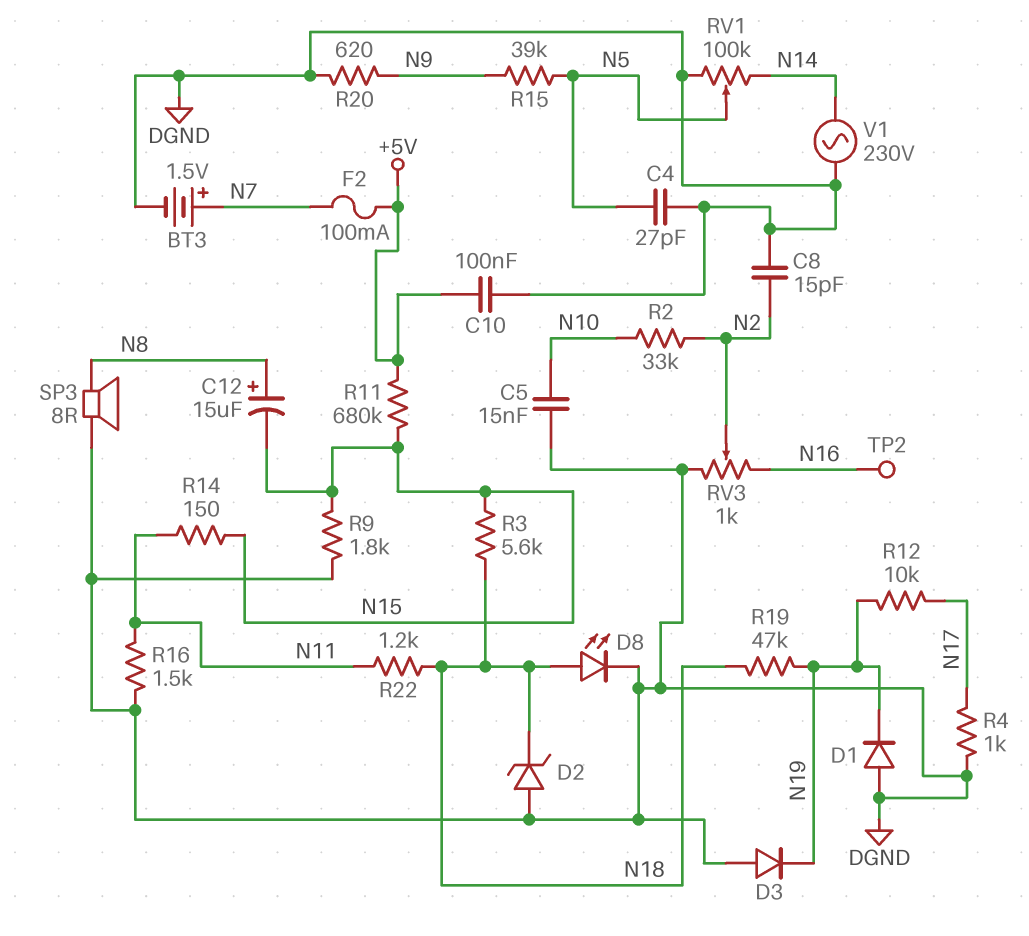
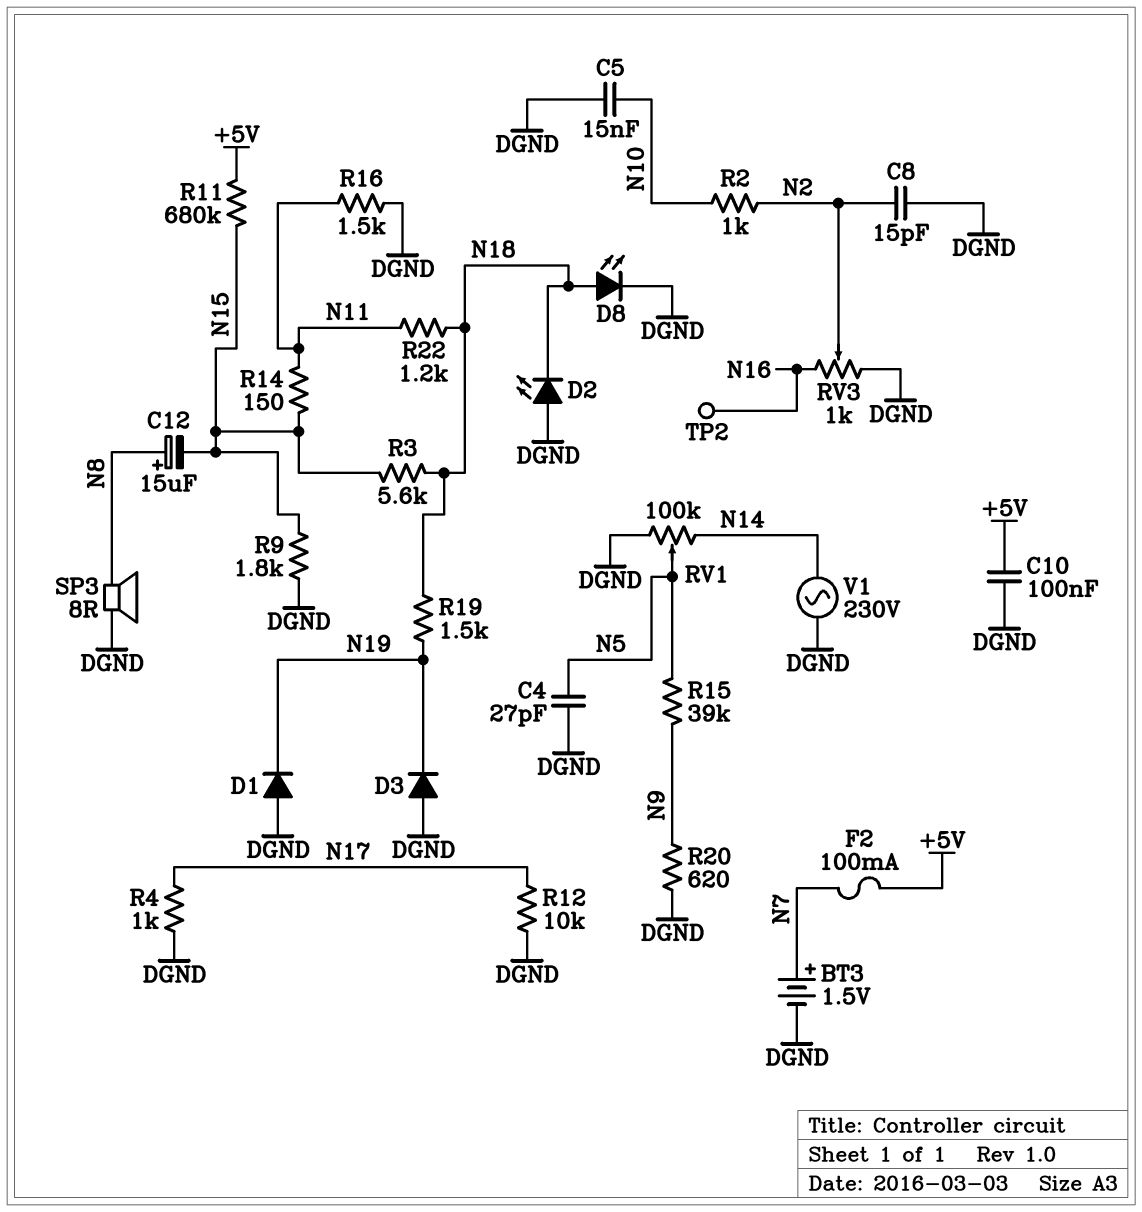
D2: zener (A DGND, K N18) -> LED (A DGND, K N18)
R2: 33k (N2, N10) -> 1k (N2, N10)
R12: 10k (N17, N19) -> 10k (DGND, N17)
R19: 47k (N18, N19) -> 1.5k (N18, N19)

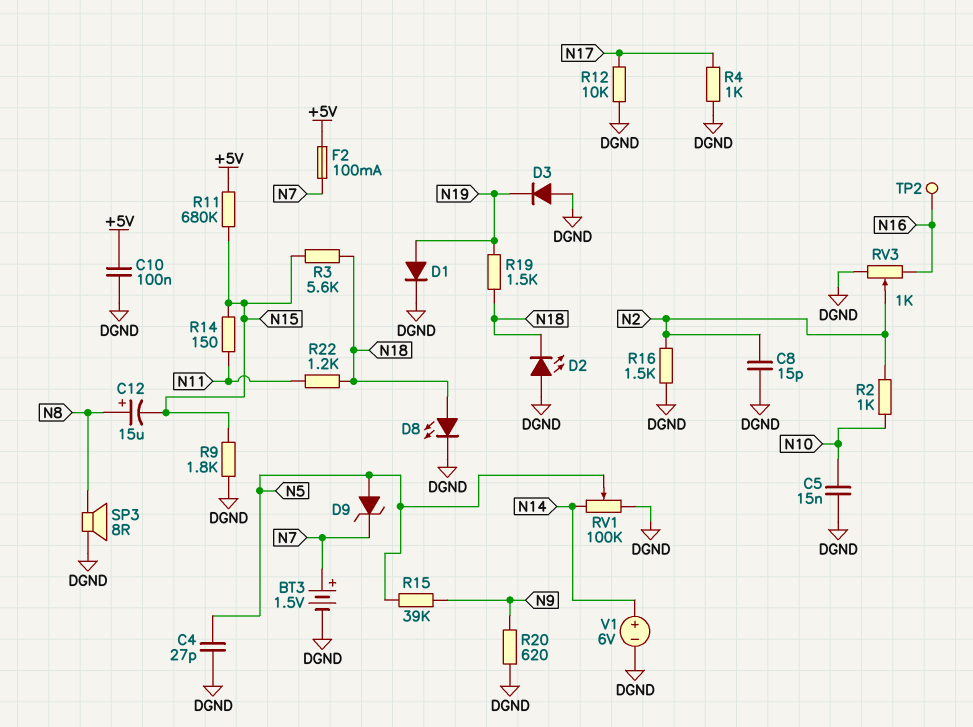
D1: diode (A DGND, K N19) -> diode (A N19, K DGND)
D9: none -> zener (A N5, K N7)
R16: 1.5k (DGND, N11) -> 1.5k (DGND, N2)
V1: AC 230V (DGND, N14) -> 6V (plus N14, minus DGND)

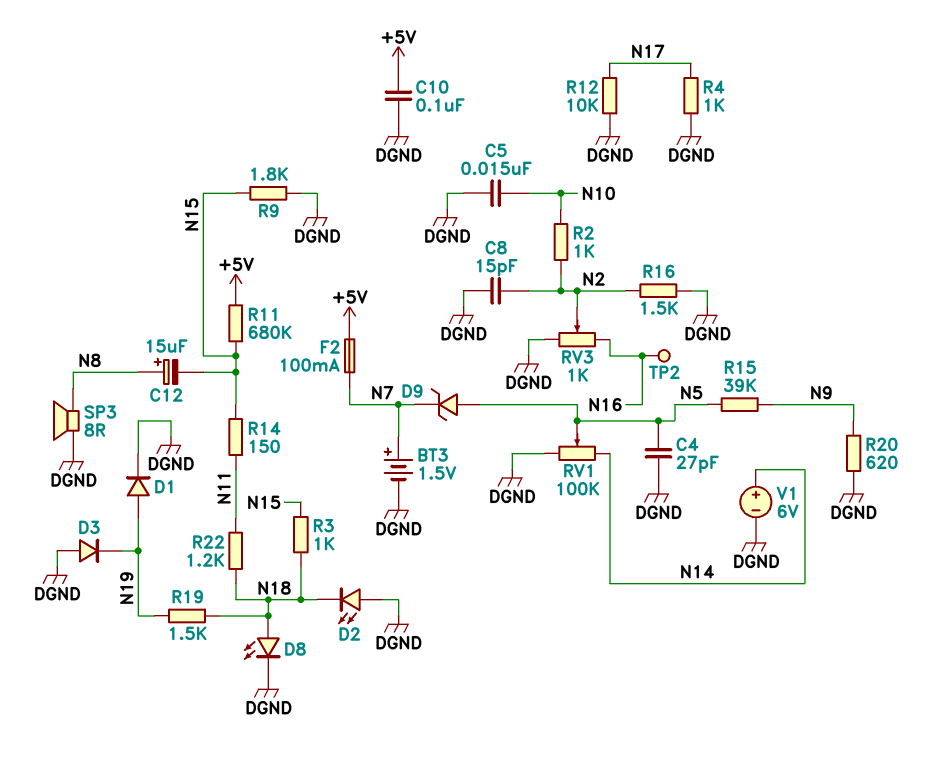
R3: 5.6k (N15, N18) -> 1k (N15, N18)

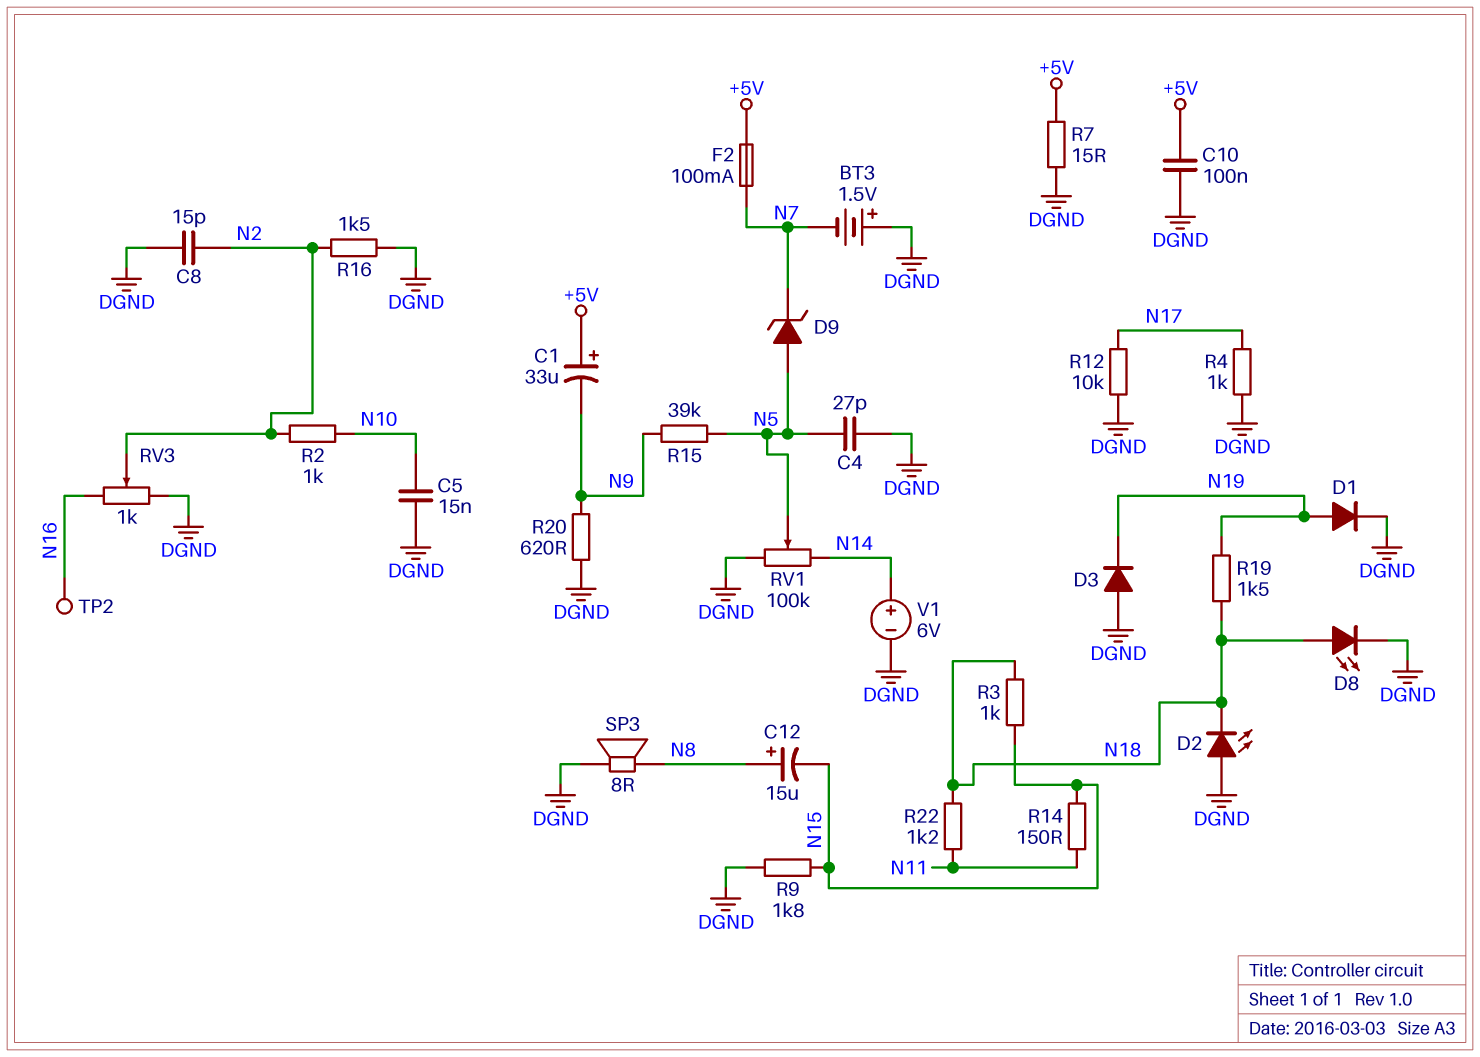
BT3: 1.5V (plus N7, minus DGND) -> 1.5V (plus DGND, minus N7)
C1: none -> 33uF (plus +5V, minus N9)
R7: none -> 15 (+5V, DGND)
R11: 680k (+5V, N15) -> none

